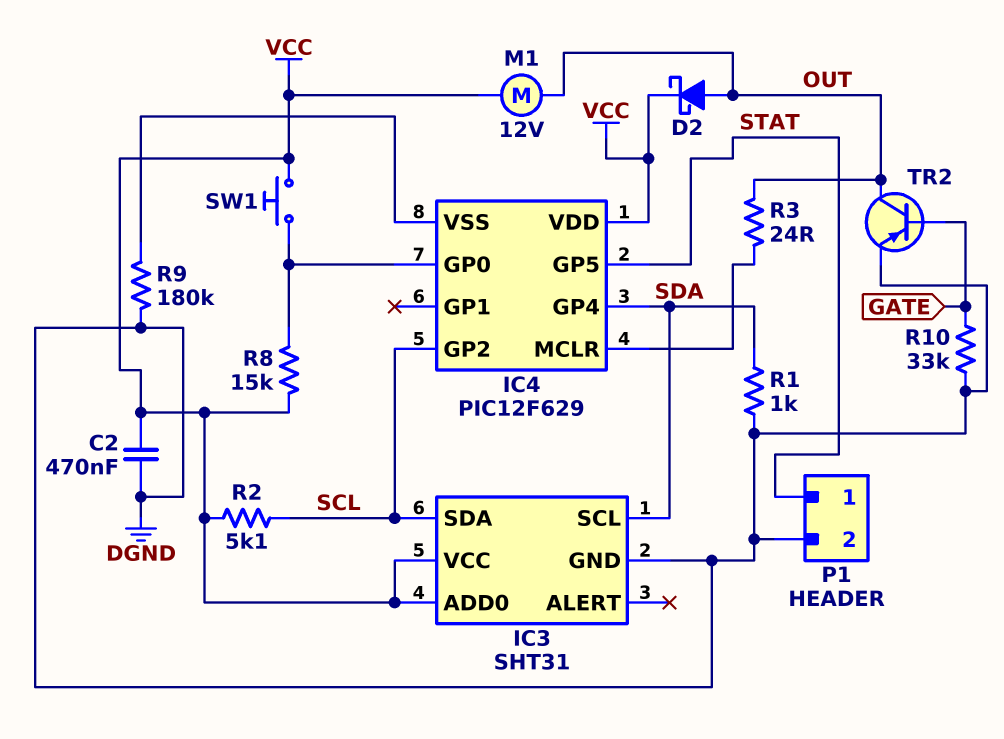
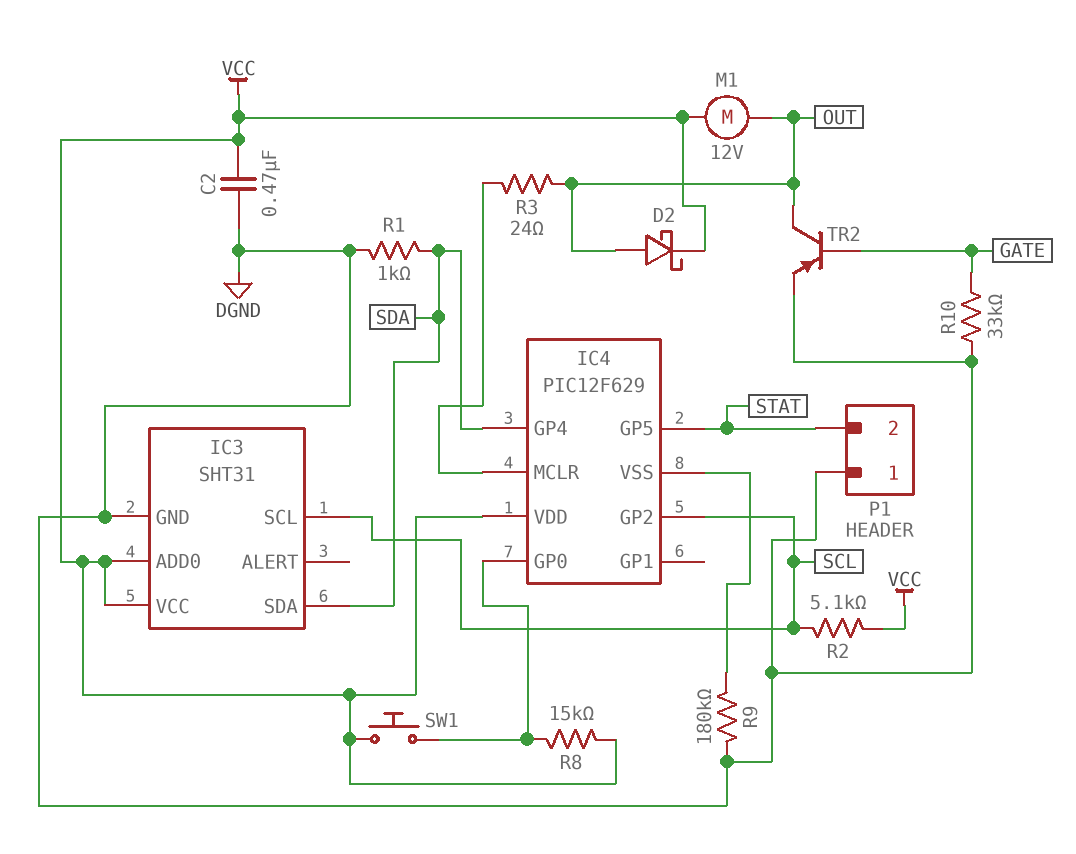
IC3 pin SCL: SDA -> SCL
IC3 pin SDA: SCL -> SDA
P1 pin 1: STAT -> DGND
P1 pin 2: DGND -> STAT

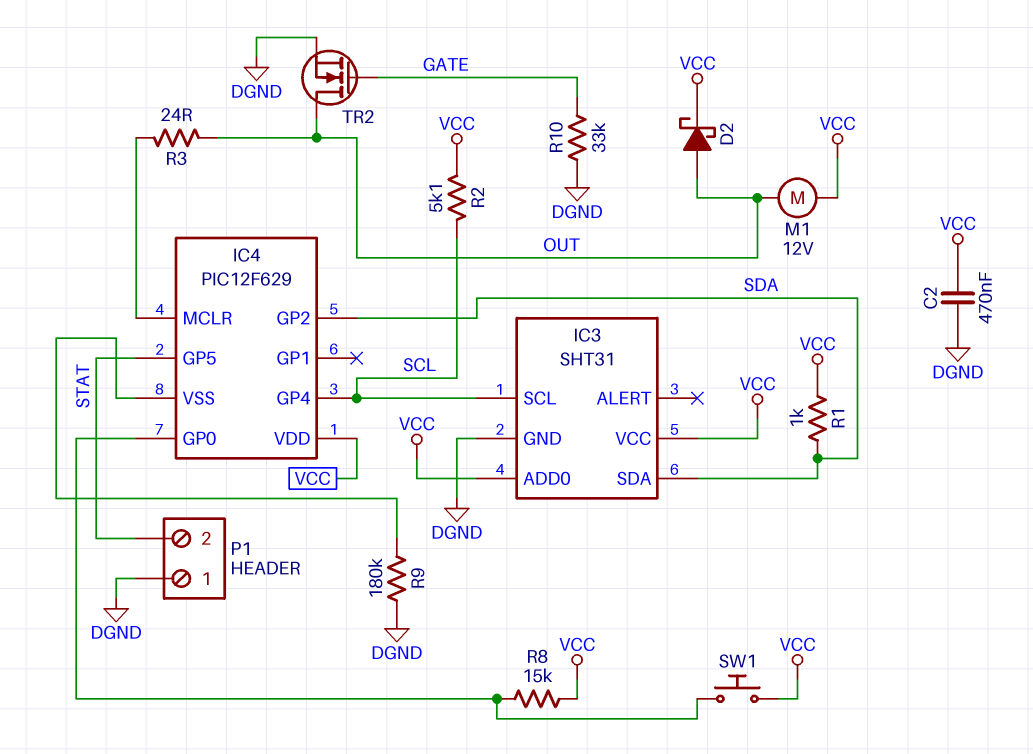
IC4 pin GP2: SCL -> SDA
IC4 pin GP4: SDA -> SCL
R1: 1k (DGND, SDA) -> 1k (SDA, VCC)
TR2: PNP (B GATE, C OUT, E DGND) -> NMOS (G GATE, D OUT, S DGND)

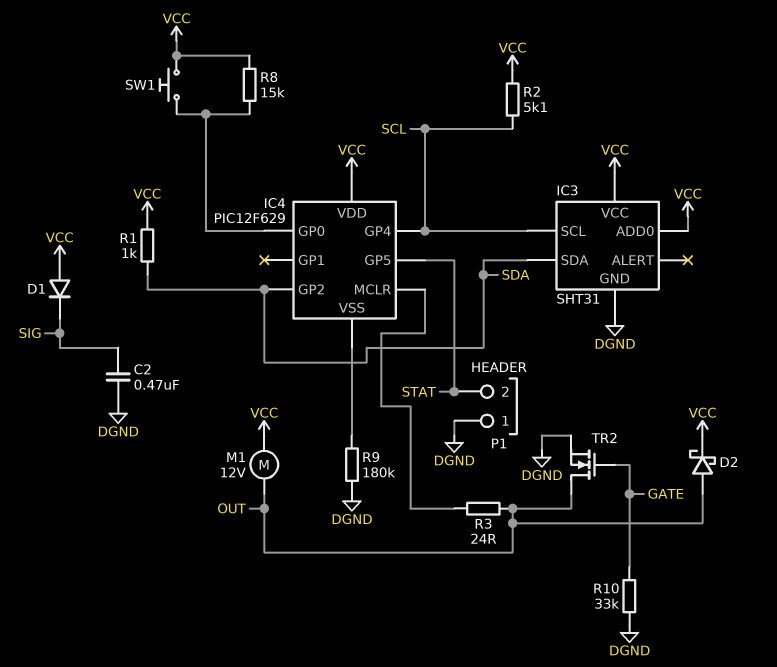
C2: 470nF (DGND, VCC) -> 470nF (DGND, SIG)
D1: none -> diode (A VCC, K SIG)

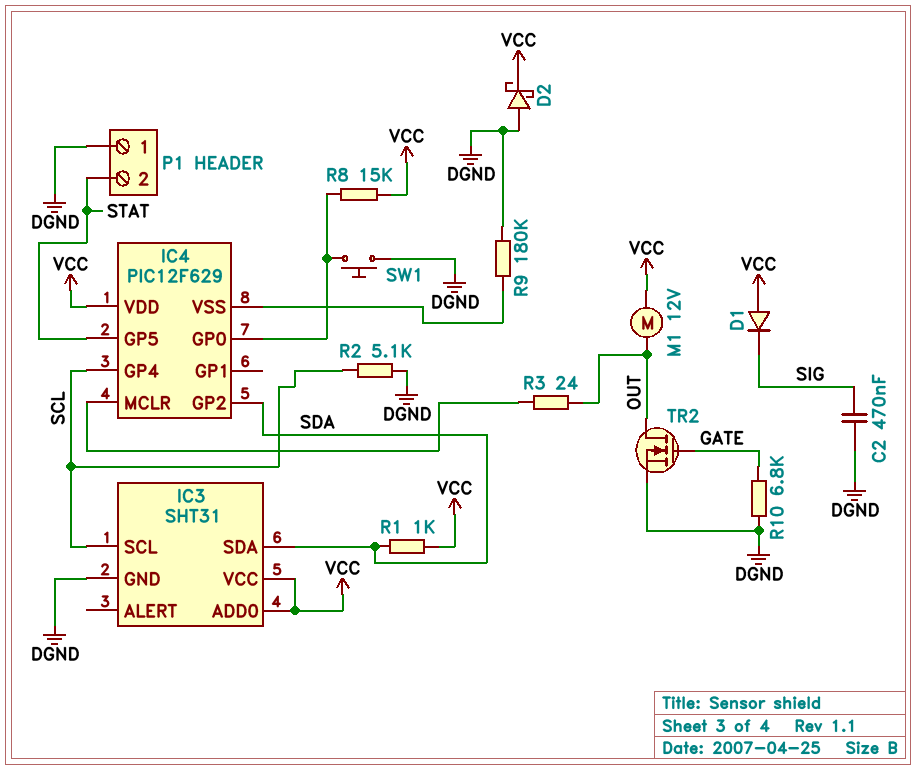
D2: schottky (A OUT, K VCC) -> schottky (A DGND, K VCC)
R2: 5.1k (SCL, VCC) -> 5.1k (DGND, SCL)
R10: 33k (DGND, GATE) -> 6.8k (DGND, GATE)
SW1: button (IC4/GP0, VCC) -> button (DGND, IC4/GP0)

